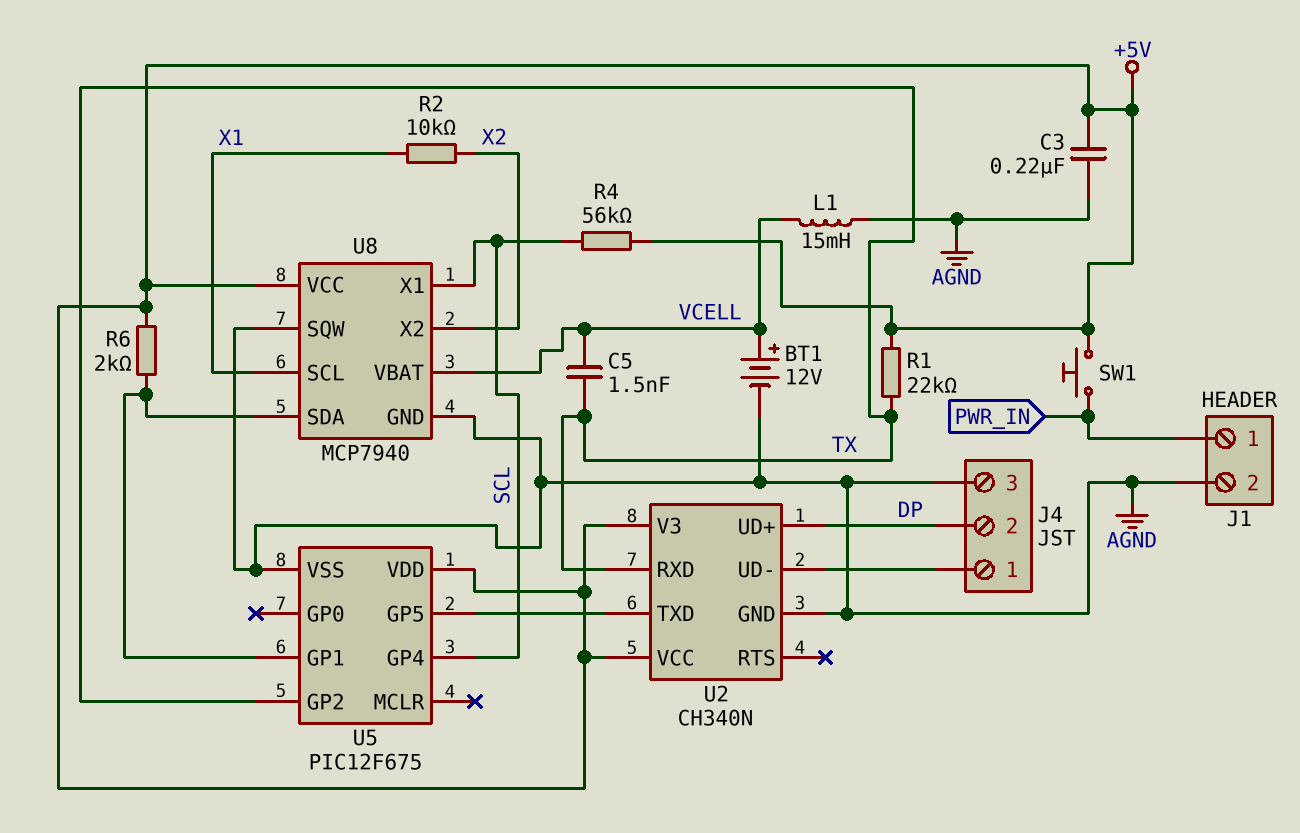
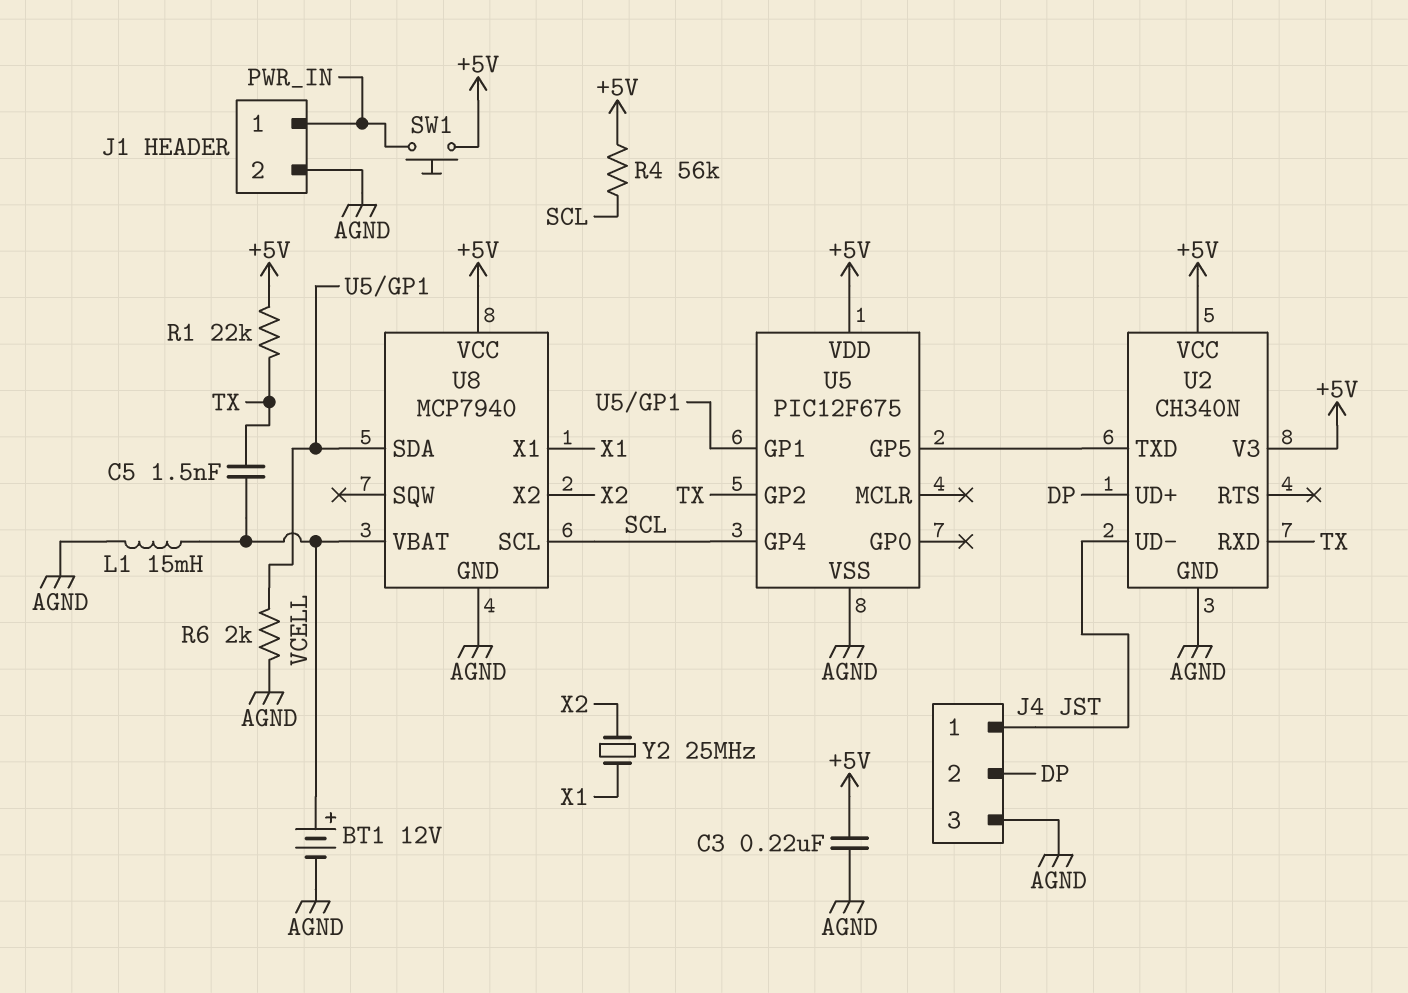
R2: 10k (X1, X2) -> none
R6: 2k (+5V, U5/GP1) -> 2k (AGND, U5/GP1)
U8 pin SCL: X1 -> SCL
U8 pin SQW: AGND -> none
U8 pin X1: SCL -> X1
Y2: none -> 25MHz (X1, X2)

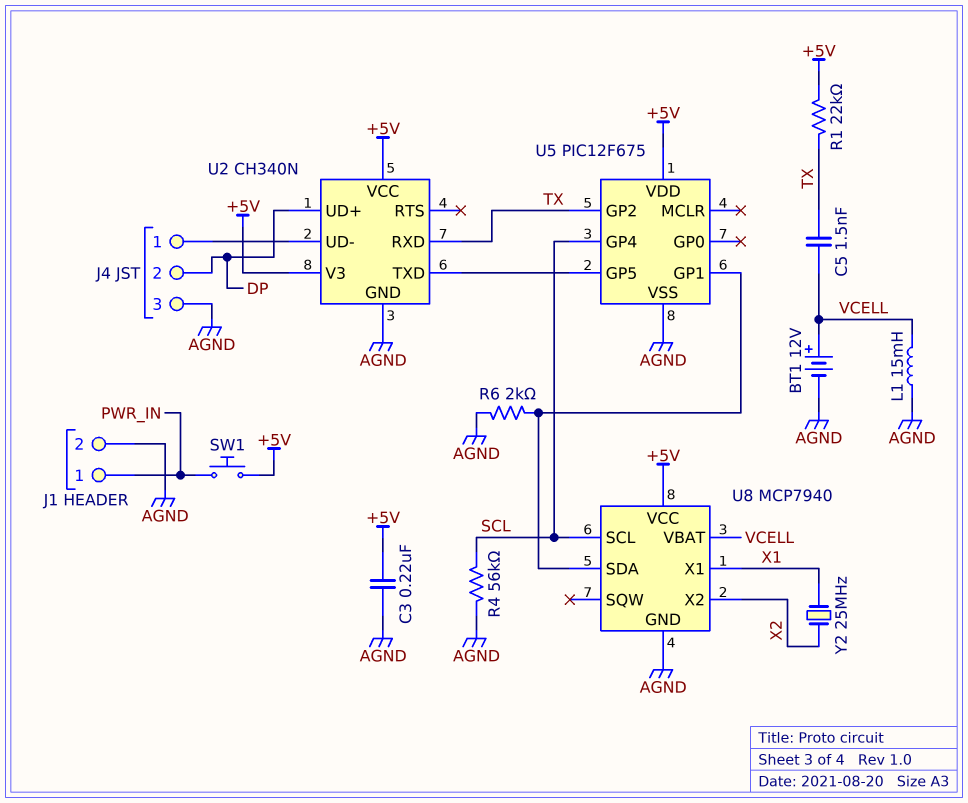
R4: 56k (+5V, SCL) -> 56k (AGND, SCL)

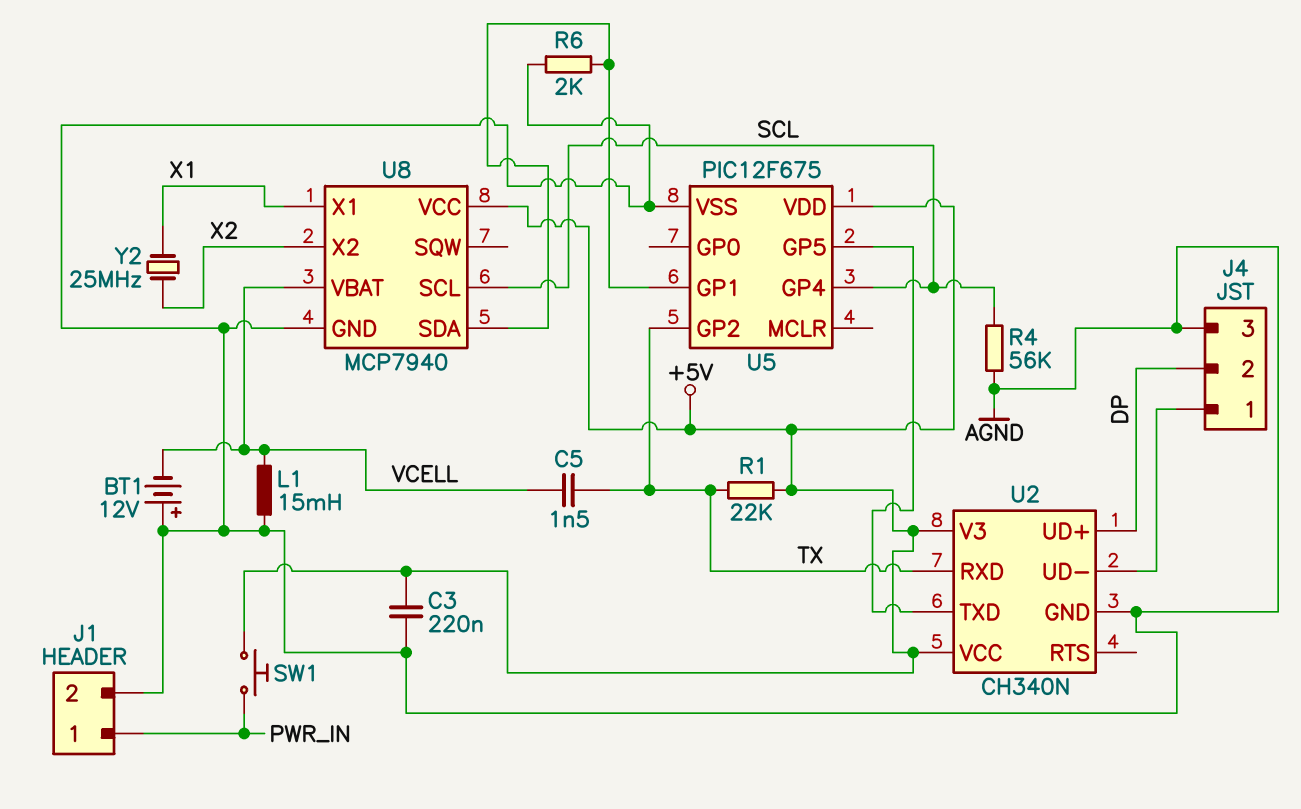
BT1: 12V (plus VCELL, minus AGND) -> 12V (plus AGND, minus VCELL)

